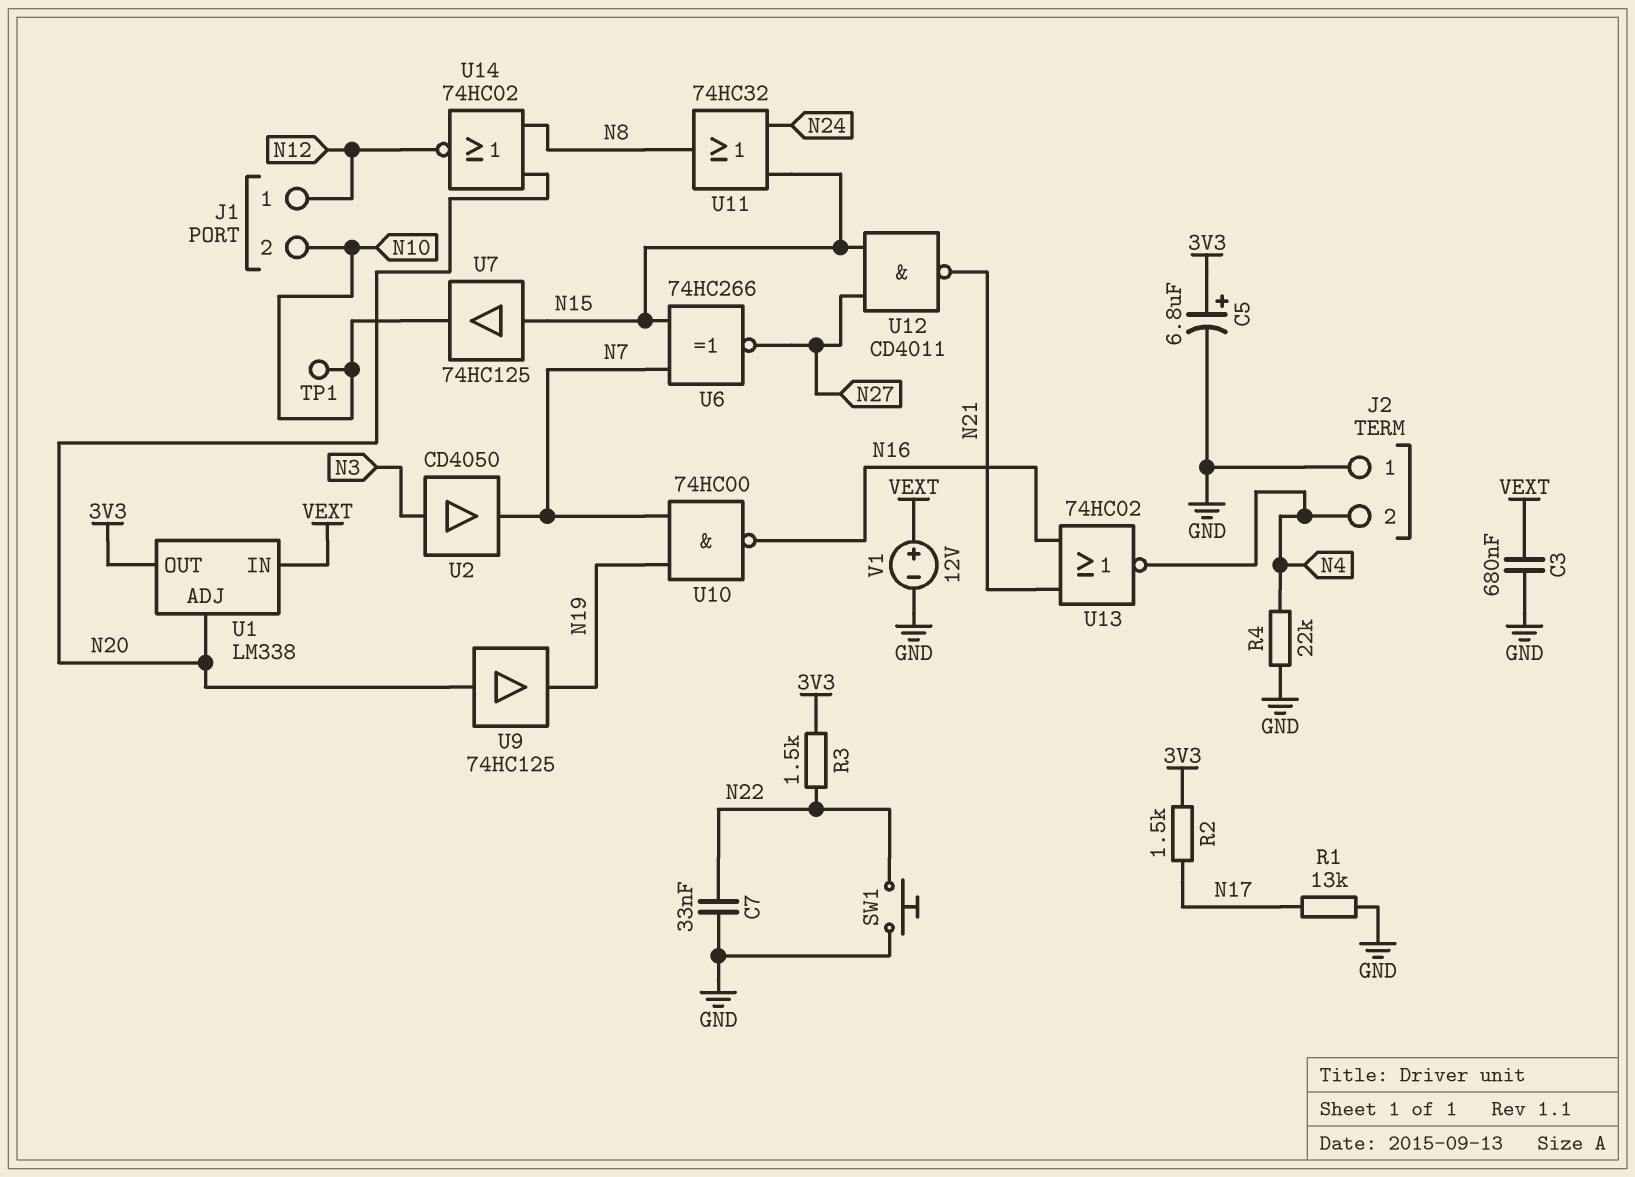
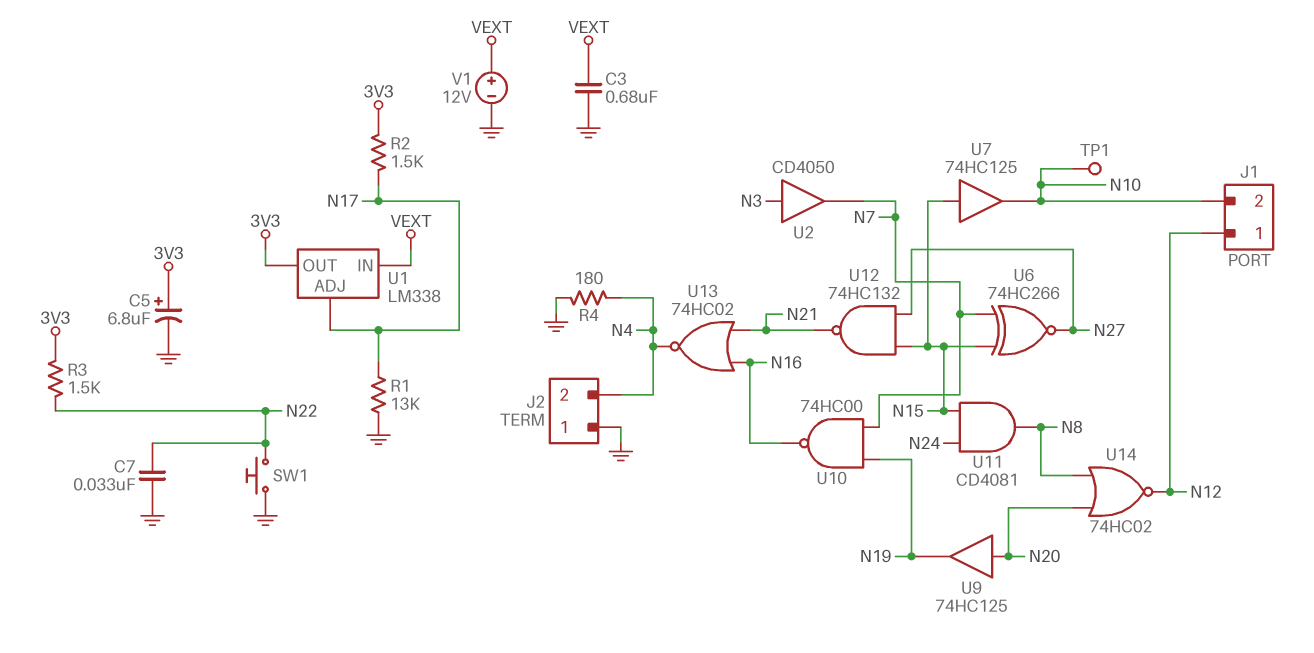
R4: 22k (GND, N4) -> 180 (GND, N4)
U1 pin ADJ: N20 -> N17
U11: OR 74HC32 (in N15, in N24, out N8) -> AND CD4081 (in N15, in N24, out N8)
U12: NAND CD4011 (in N15, in N27, out N21) -> NAND 74HC132 (in N15, in N27, out N21)

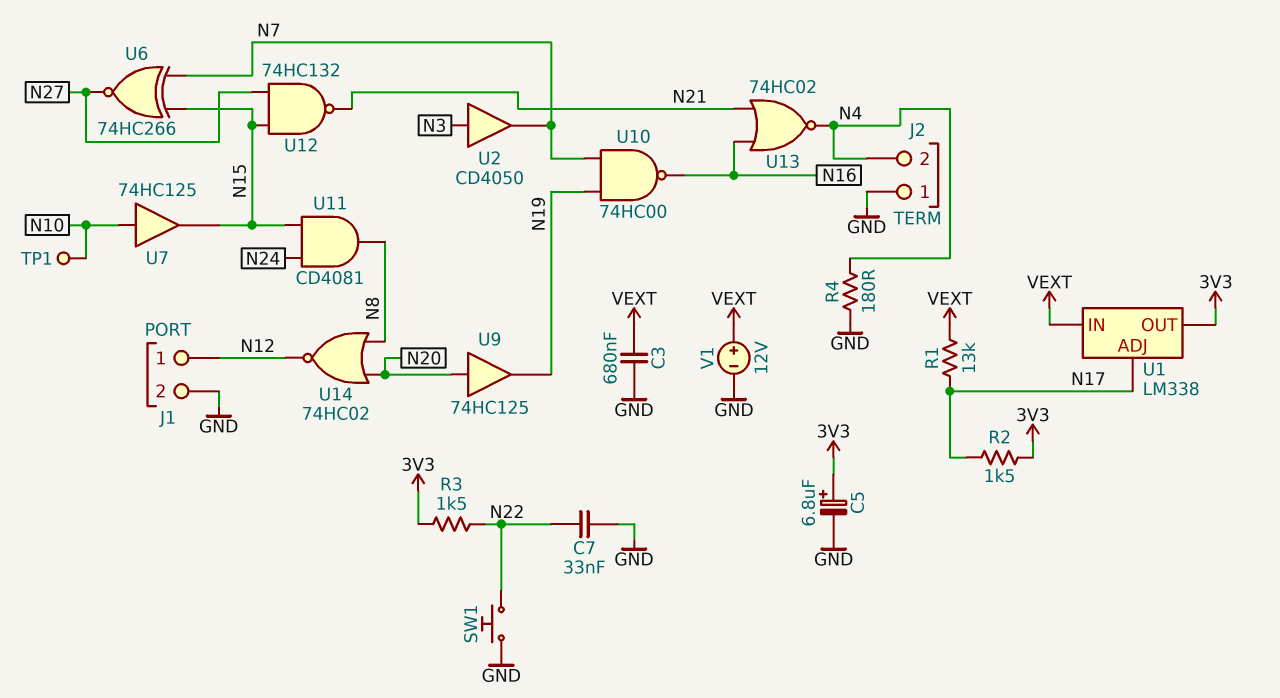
J1 pin 2: N10 -> GND
R1: 13k (GND, N17) -> 13k (N17, VEXT)
U7: buffer 74HC125 (in N15, out N10) -> buffer 74HC125 (in N10, out N15)

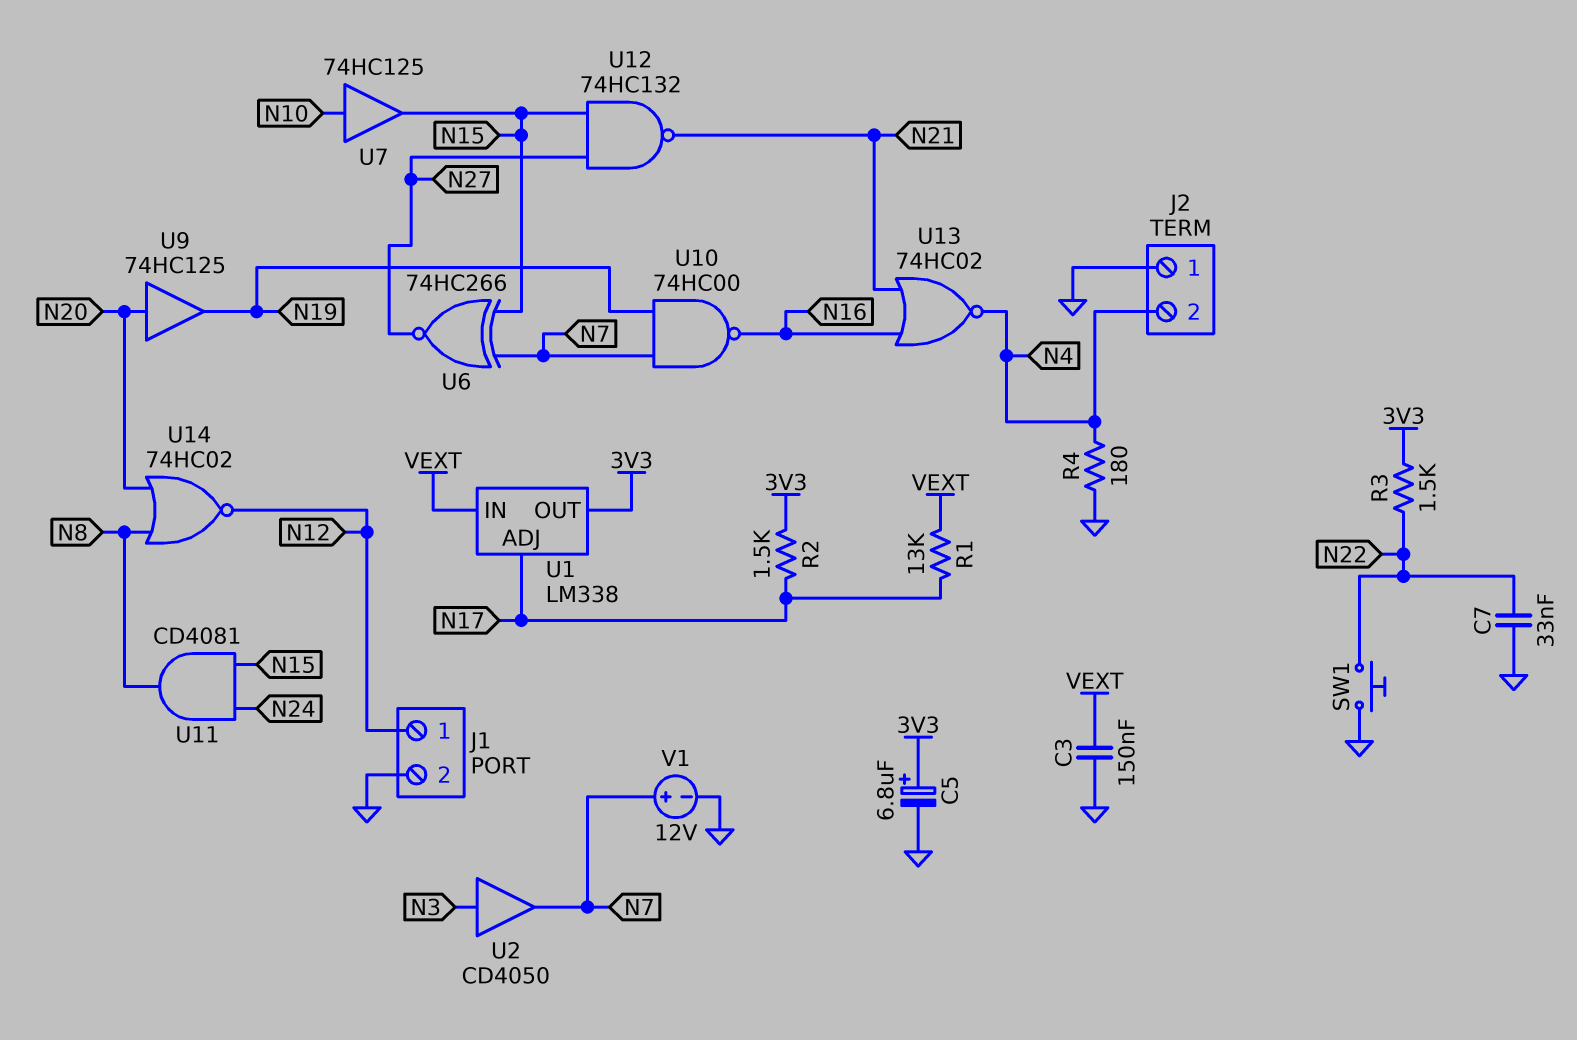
C3: 680nF (GND, VEXT) -> 150nF (GND, VEXT)
TP1: test point (N10) -> none
V1: 12V (plus VEXT, minus GND) -> 12V (plus N7, minus GND)

